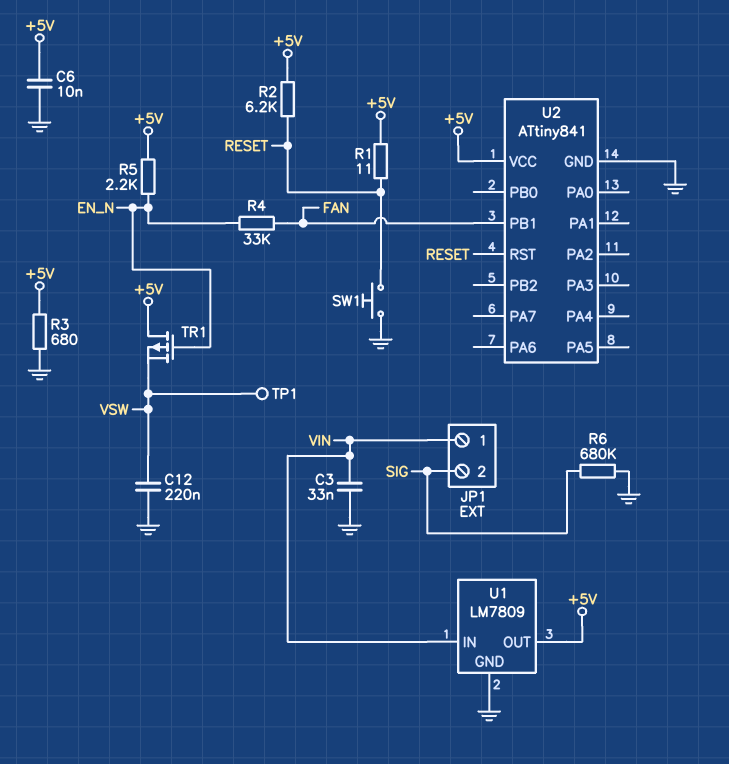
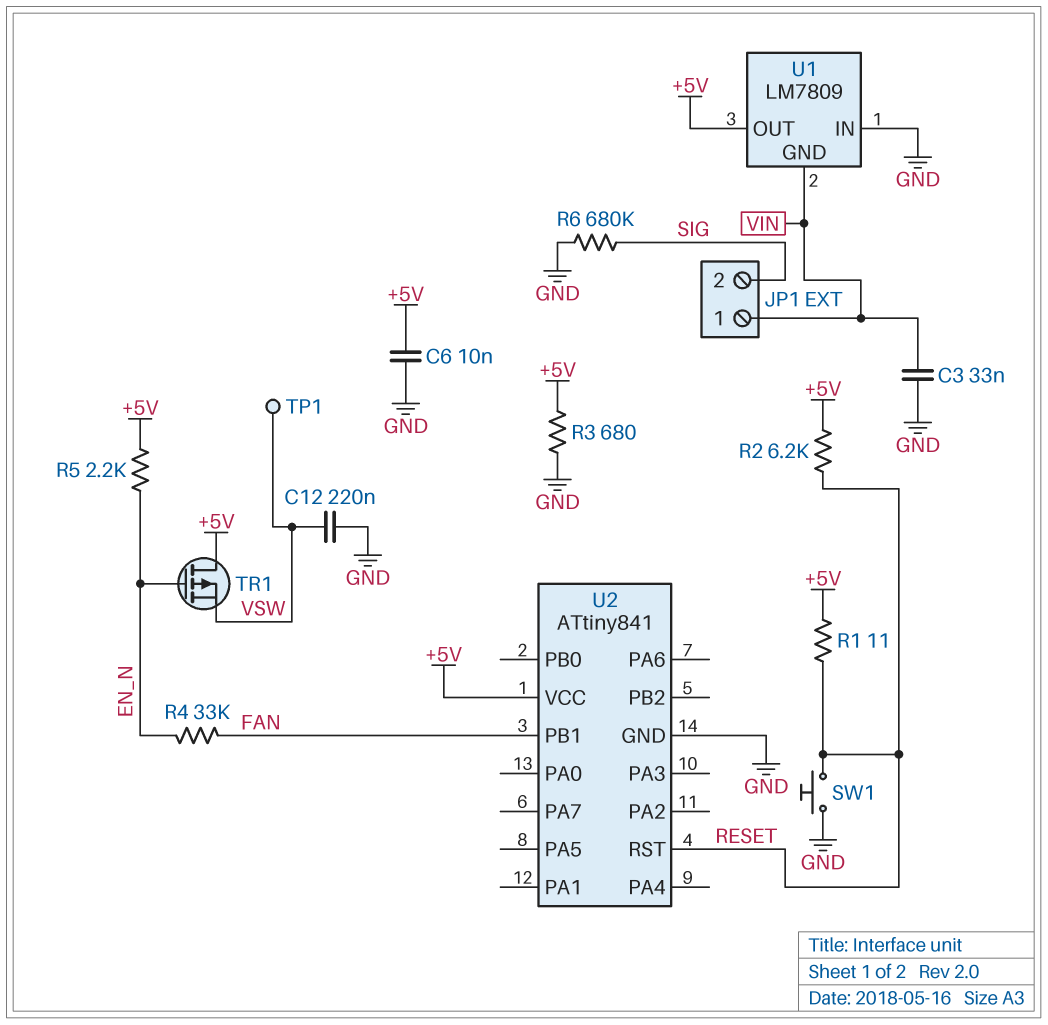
U1 pin GND: GND -> VIN
U1 pin IN: VIN -> GND

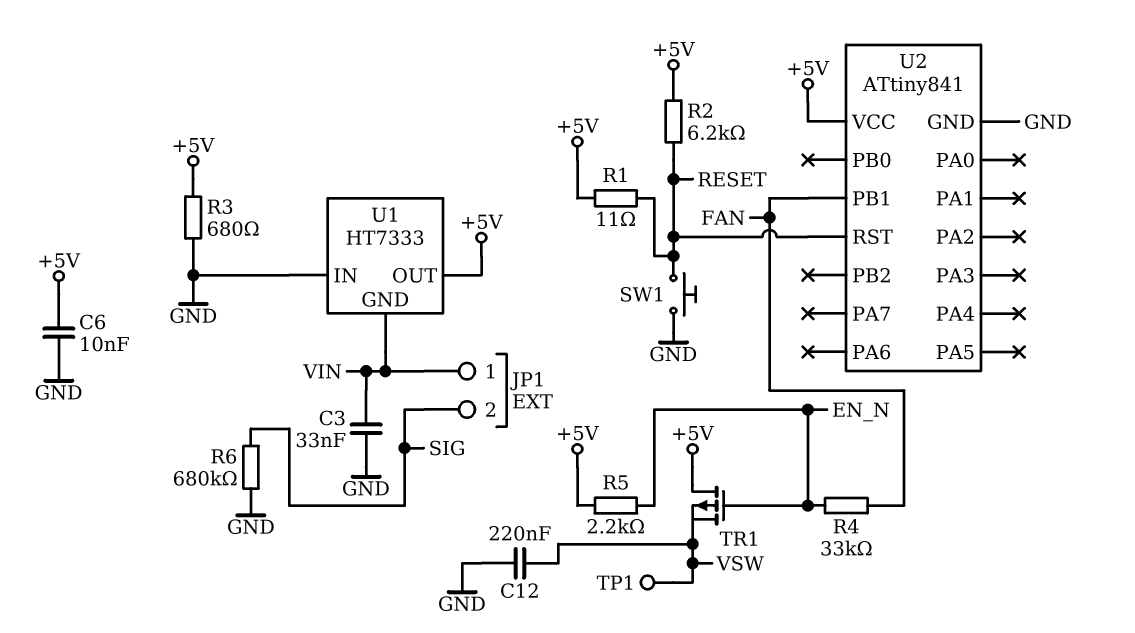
U1: LM7809 -> HT7333

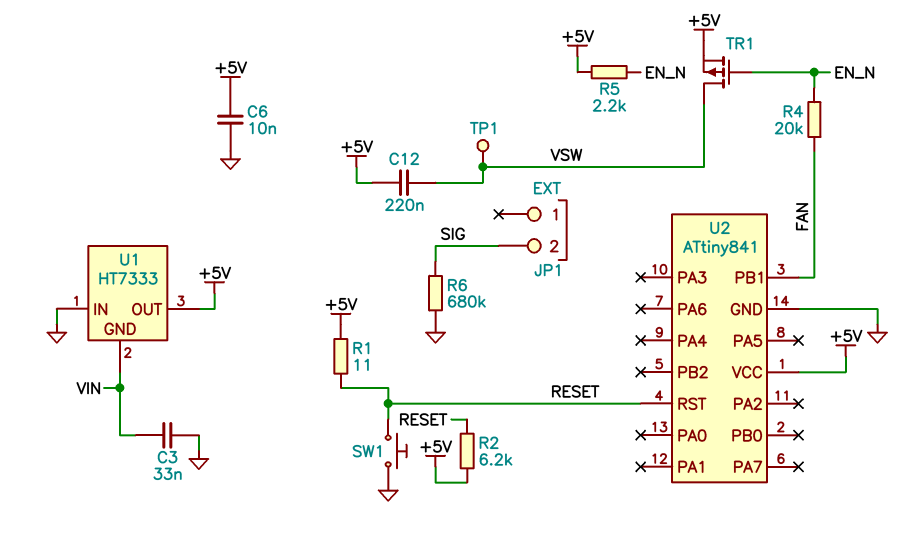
C12: 220nF (GND, VSW) -> 220nF (+5V, VSW)
JP1 pin 1: VIN -> none
R3: 680 (+5V, GND) -> none
R4: 33k (EN_N, FAN) -> 20k (EN_N, FAN)
TR1: PMOS (G EN_N, D +5V, S VSW) -> PMOS (G EN_N, D VSW, S +5V)

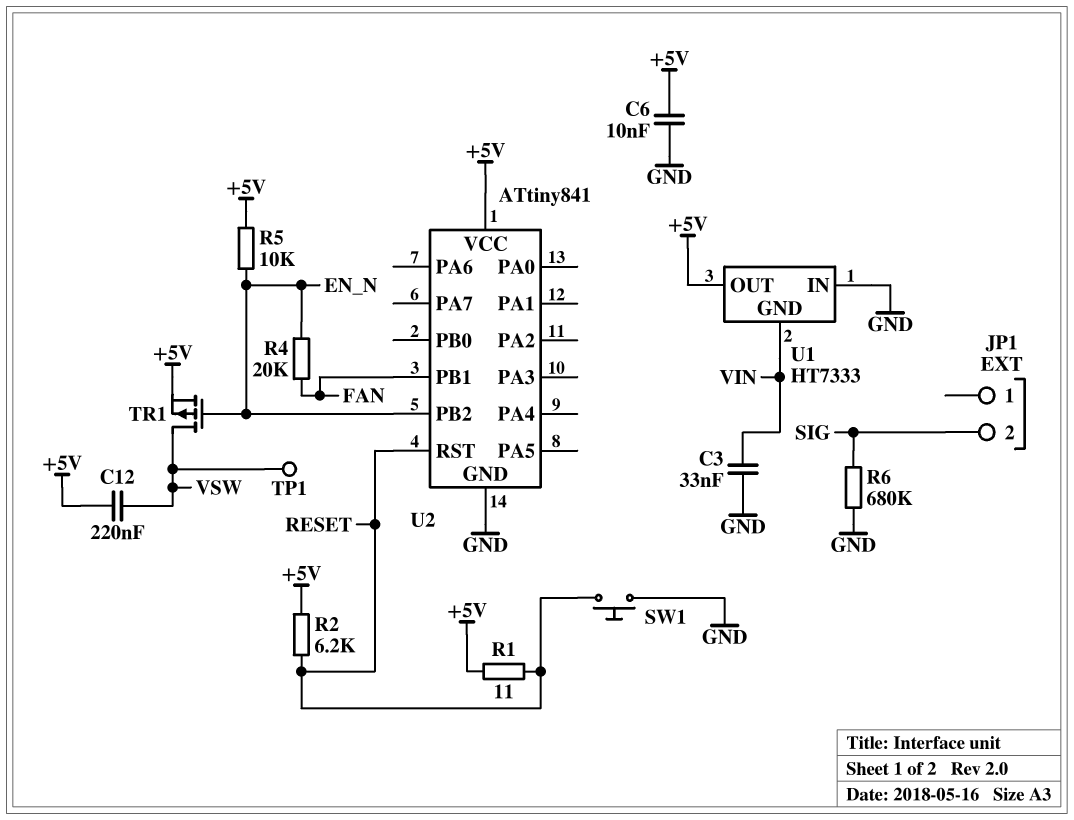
R5: 2.2k (+5V, EN_N) -> 10k (+5V, EN_N)
U2 pin PB2: none -> EN_N

